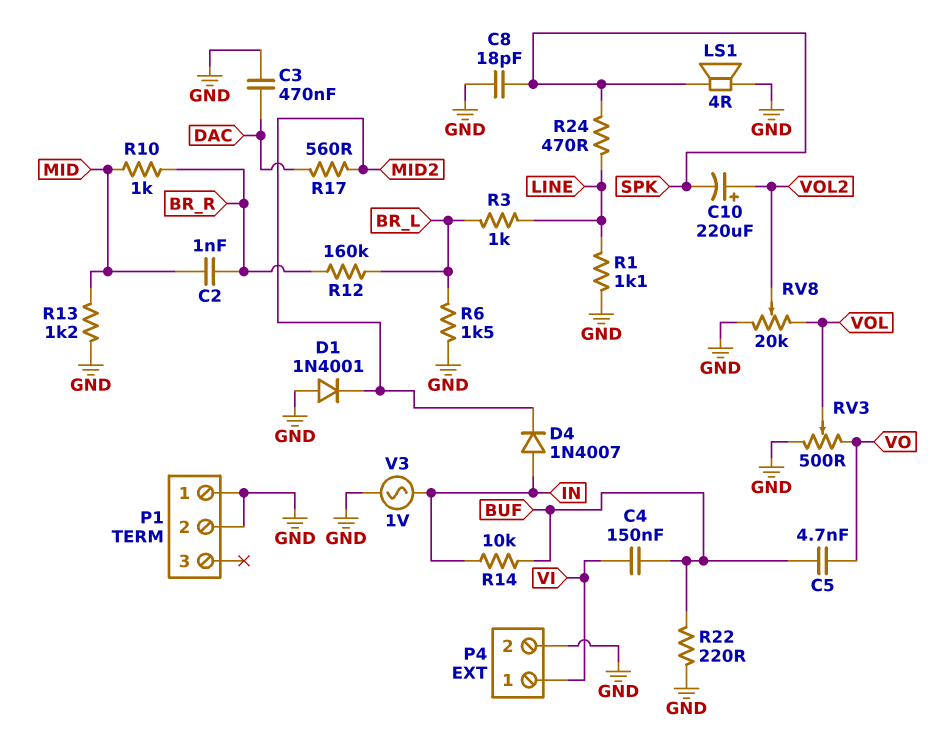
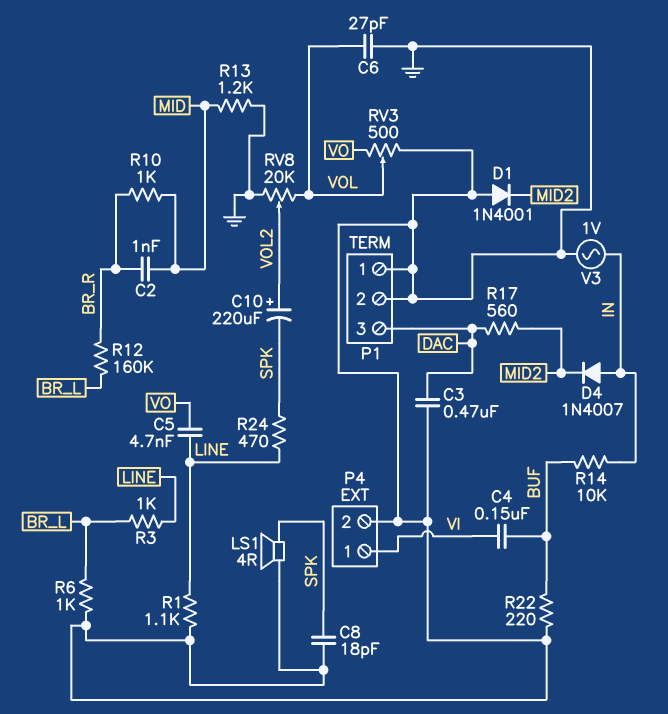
C5: 4.7nF (BUF, VO) -> 4.7nF (LINE, VO)
C6: none -> 27pF (GND, VOL)
P1 pin 3: none -> DAC
R6: 1.5k (BR_L, GND) -> 1k (BR_L, GND)

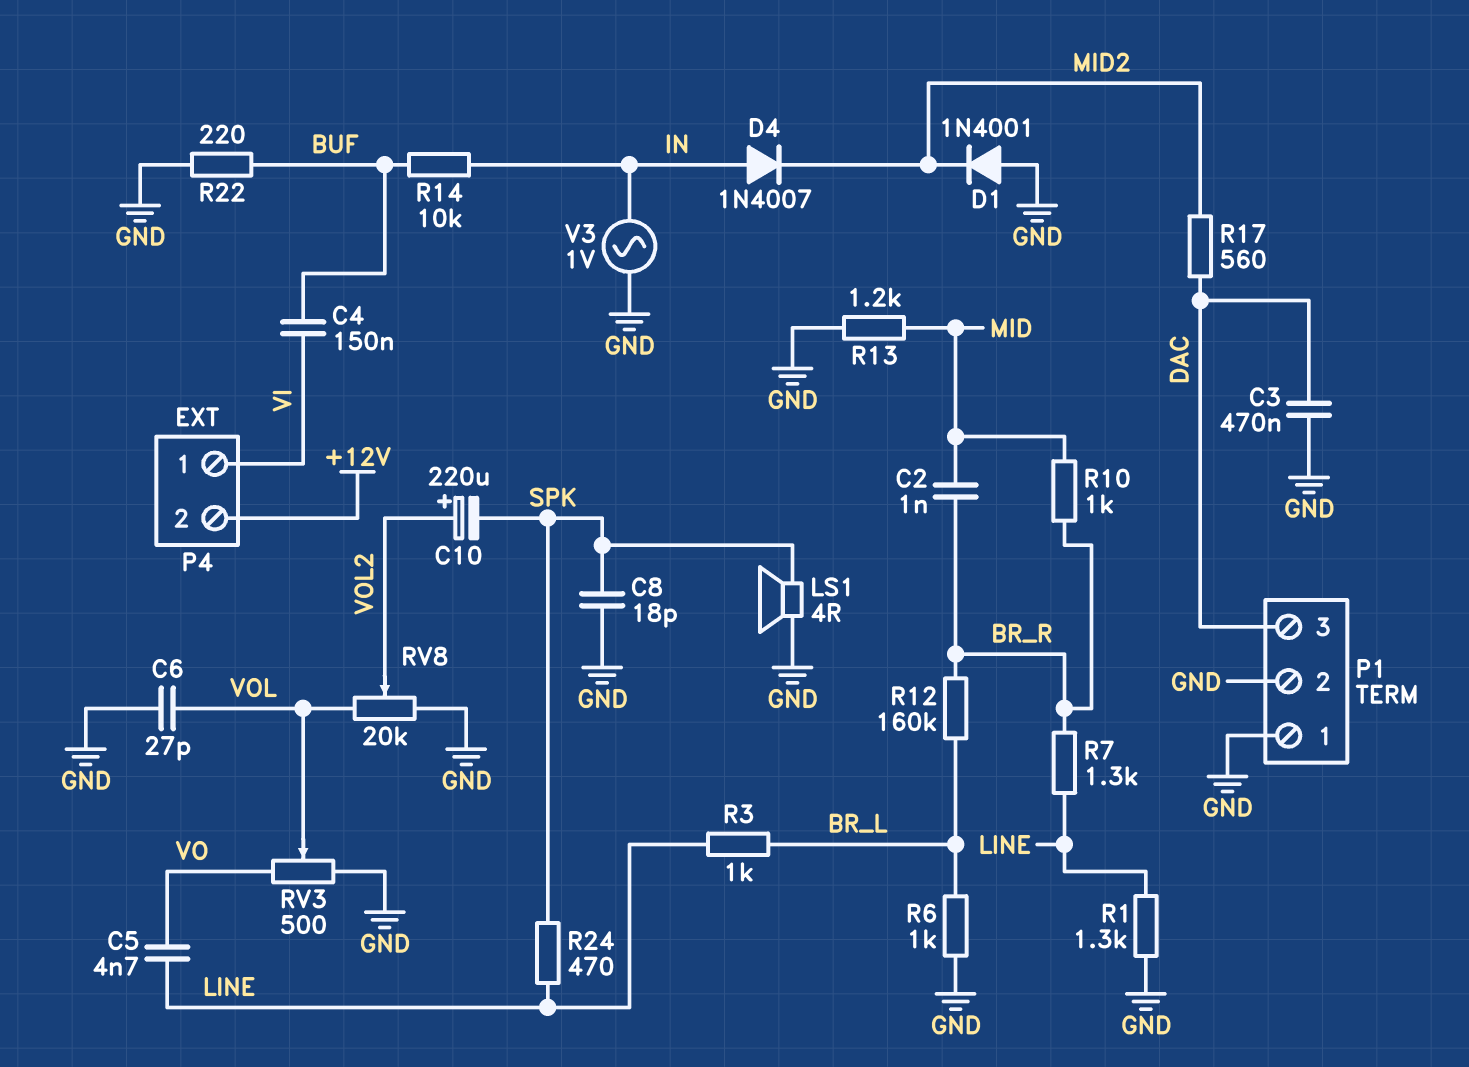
P4 pin 2: GND -> +12V
R1: 1.1k (GND, LINE) -> 1.3k (GND, LINE)
R7: none -> 1.3k (BR_R, LINE)

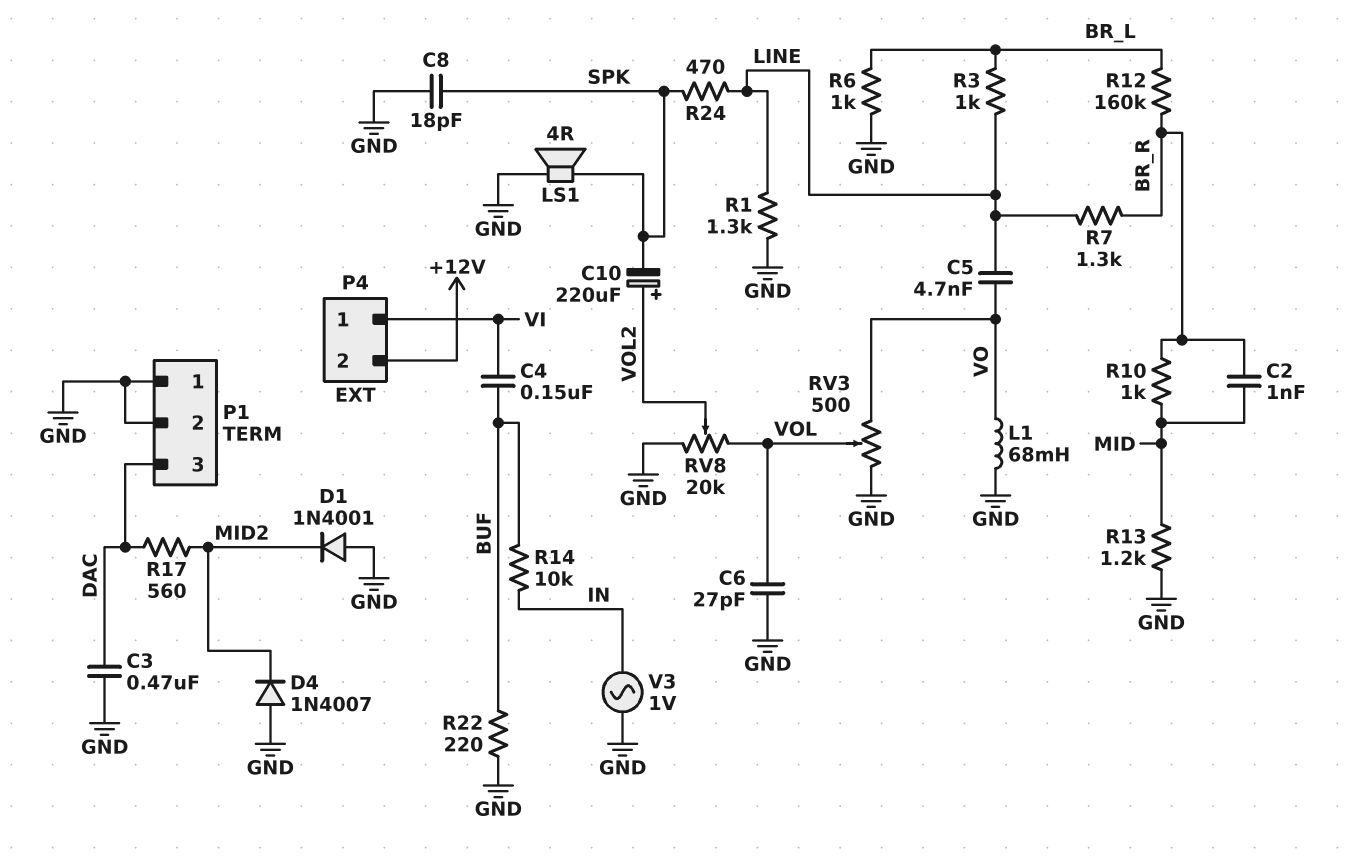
D4: diode 1N4007 (A IN, K MID2) -> diode 1N4007 (A GND, K MID2)
L1: none -> 68mH (GND, VO)

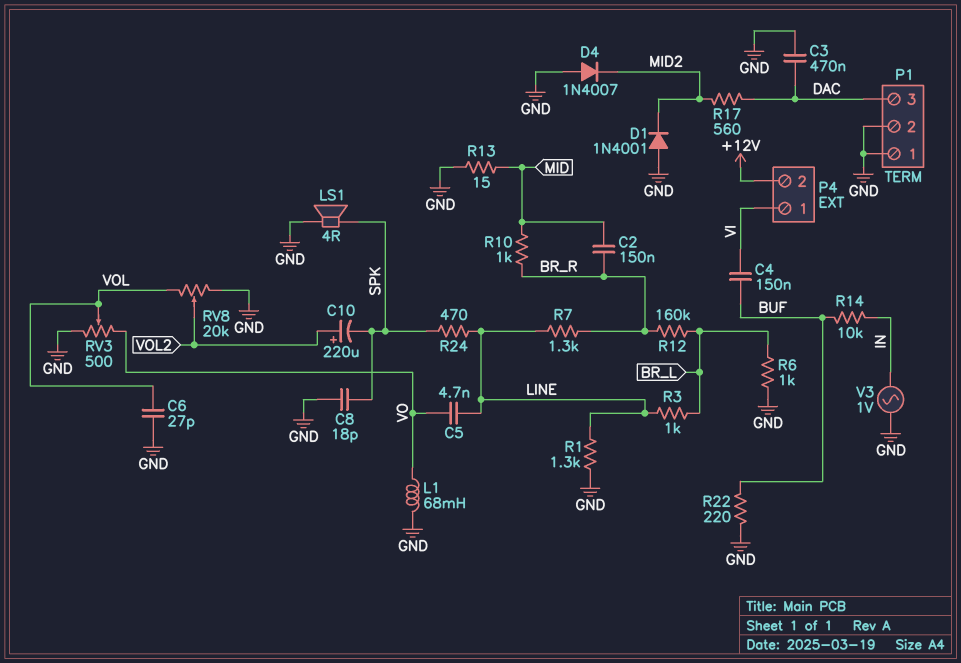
C2: 1nF (BR_R, MID) -> 150nF (BR_R, MID)
R13: 1.2k (GND, MID) -> 15 (GND, MID)

